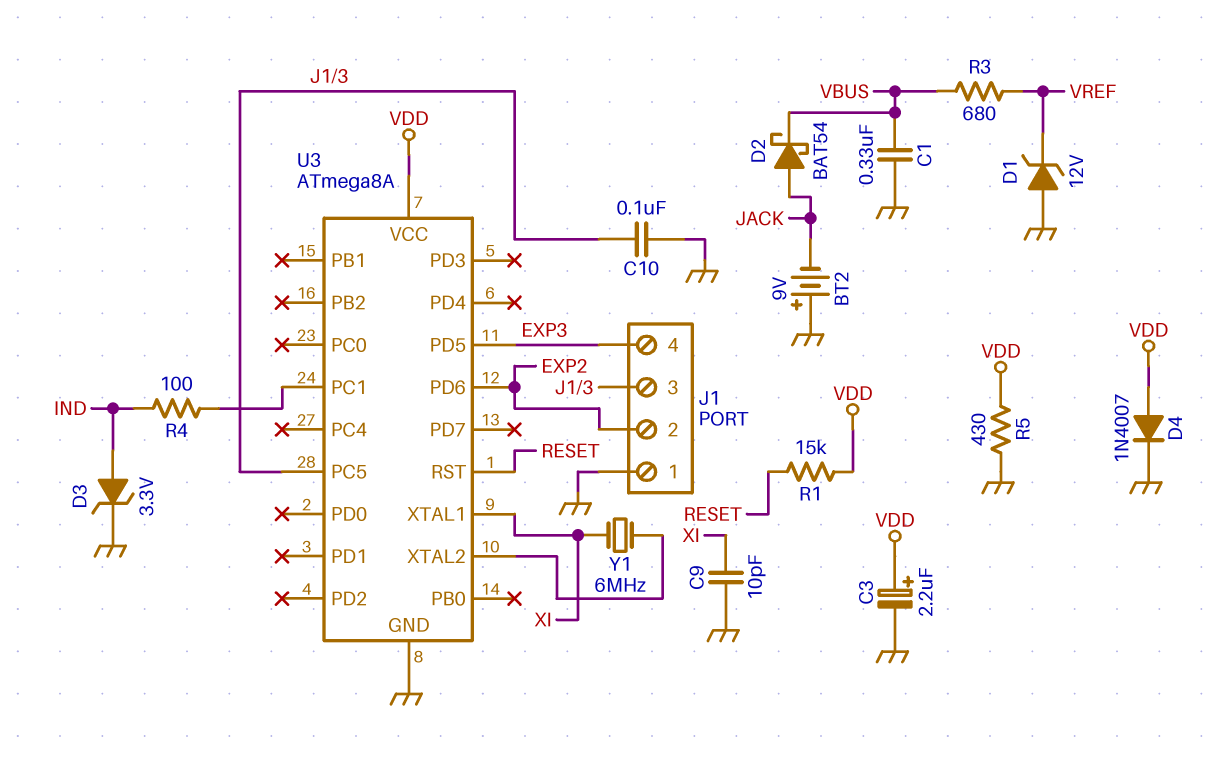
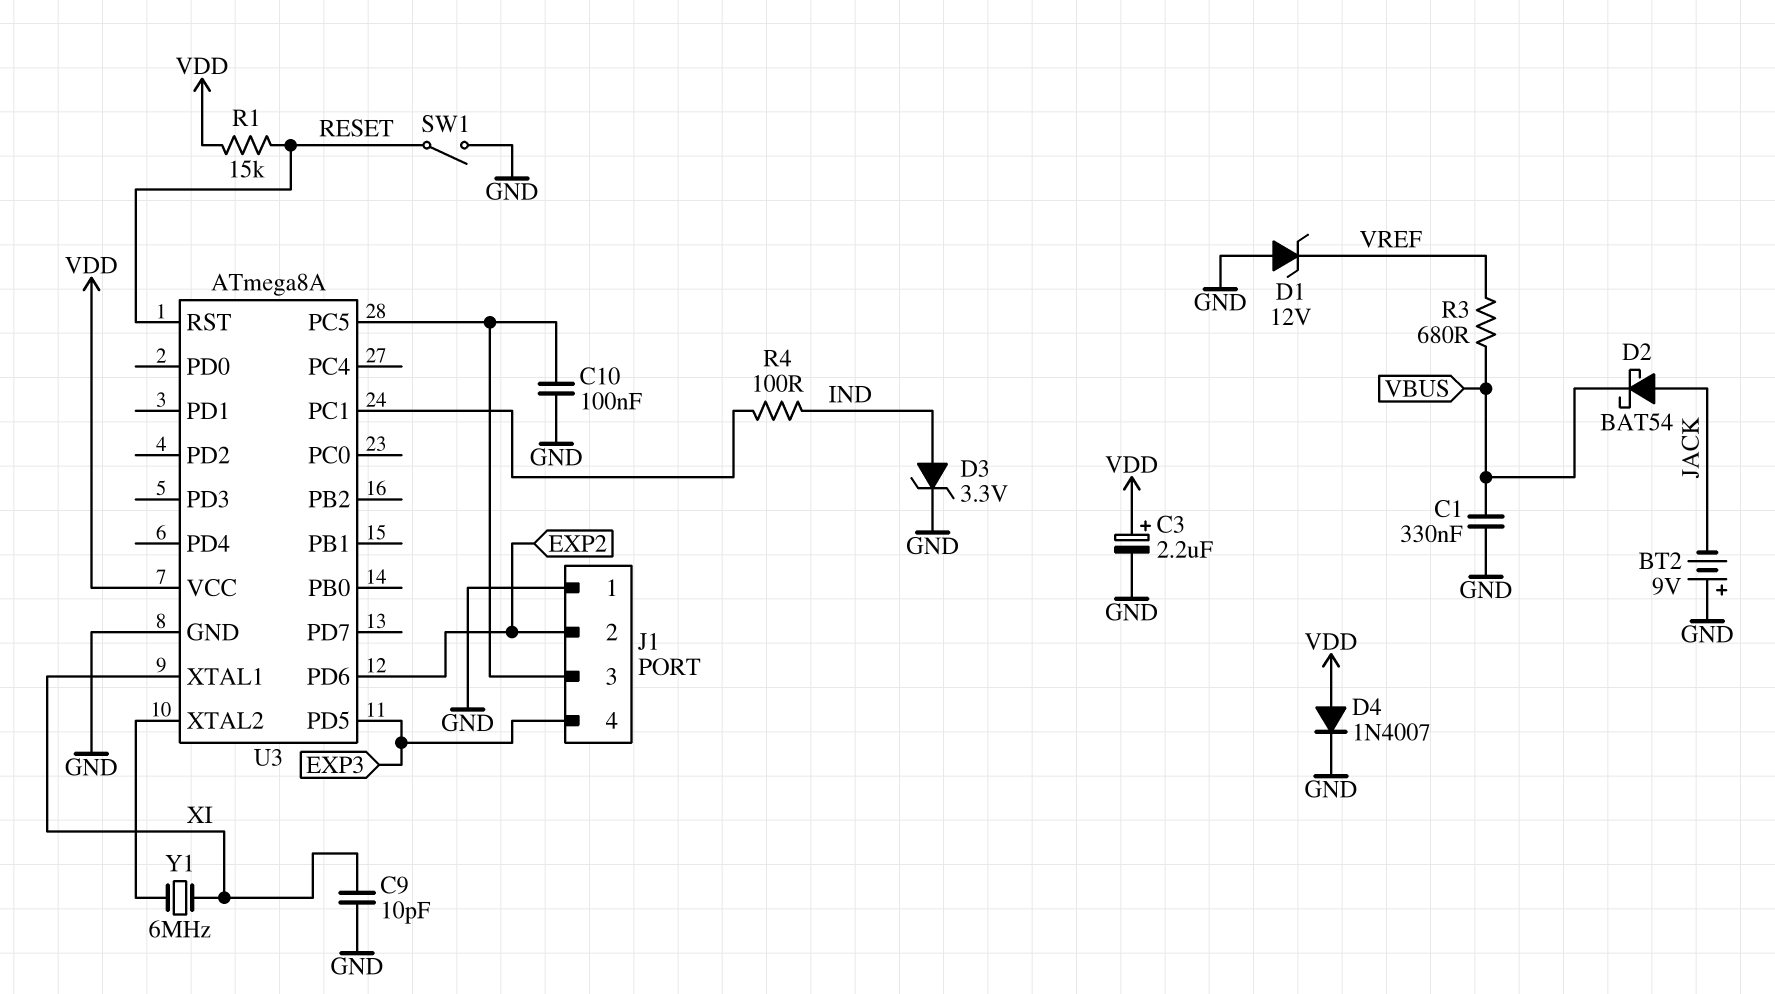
R5: 430 (GND, VDD) -> none
SW1: none -> switch (GND, RESET)

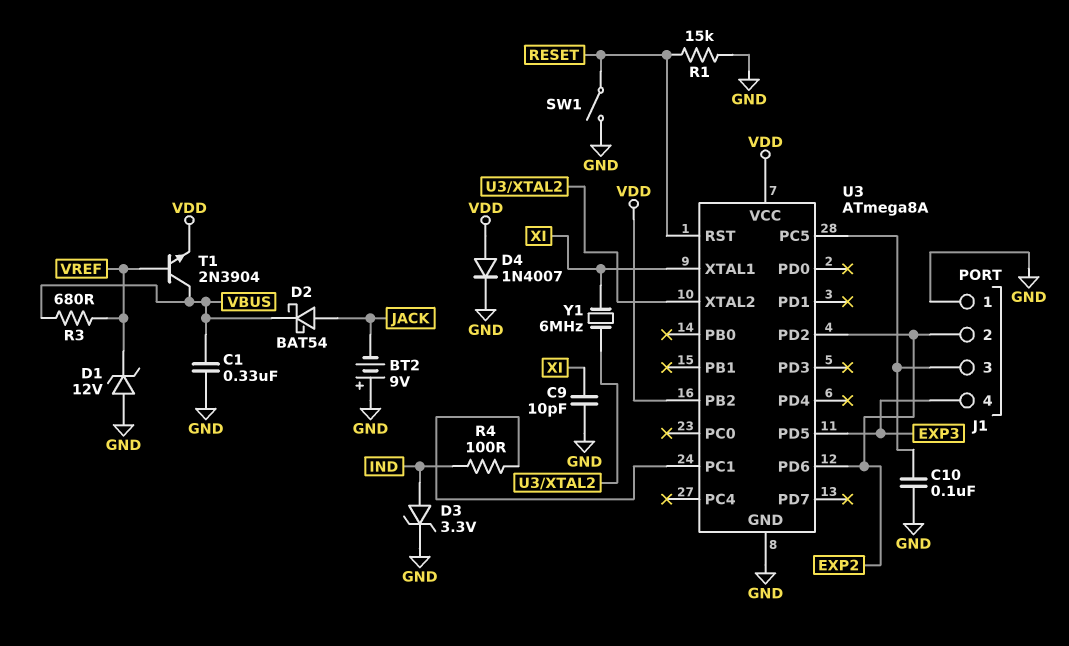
C3: 2.2uF (plus VDD, minus GND) -> none
R1: 15k (RESET, VDD) -> 15k (GND, RESET)
T1: none -> NPN 2N3904 (B VREF, C VBUS, E VDD)
U3 pin PB2: none -> VDD
U3 pin PD2: none -> EXP2

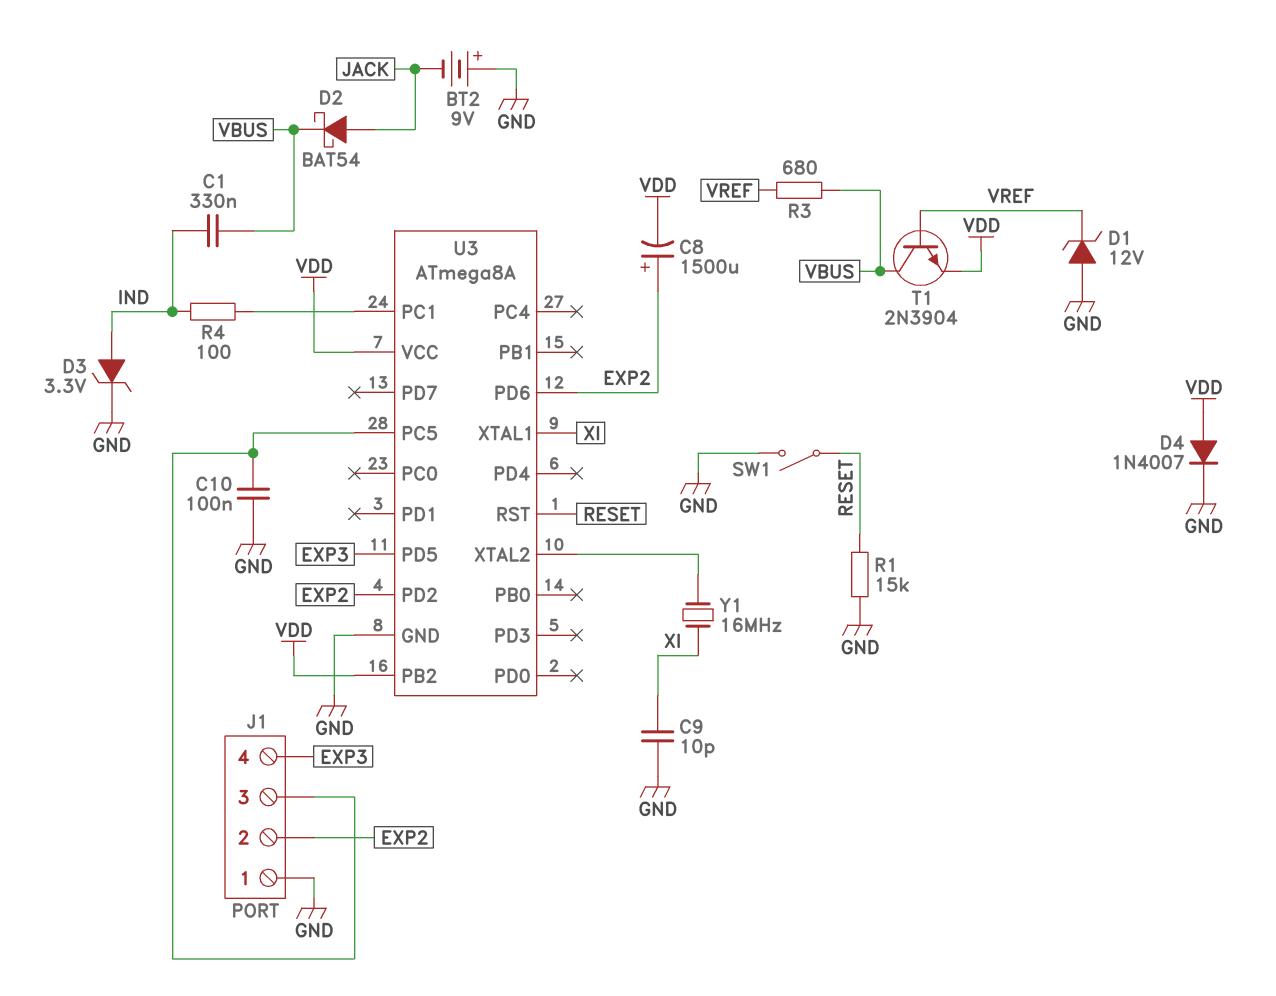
C1: 330nF (GND, VBUS) -> 330nF (IND, VBUS)
C8: none -> 1500uF (plus EXP2, minus VDD)
Y1: 6MHz (U3/XTAL2, XI) -> 16MHz (U3/XTAL2, XI)

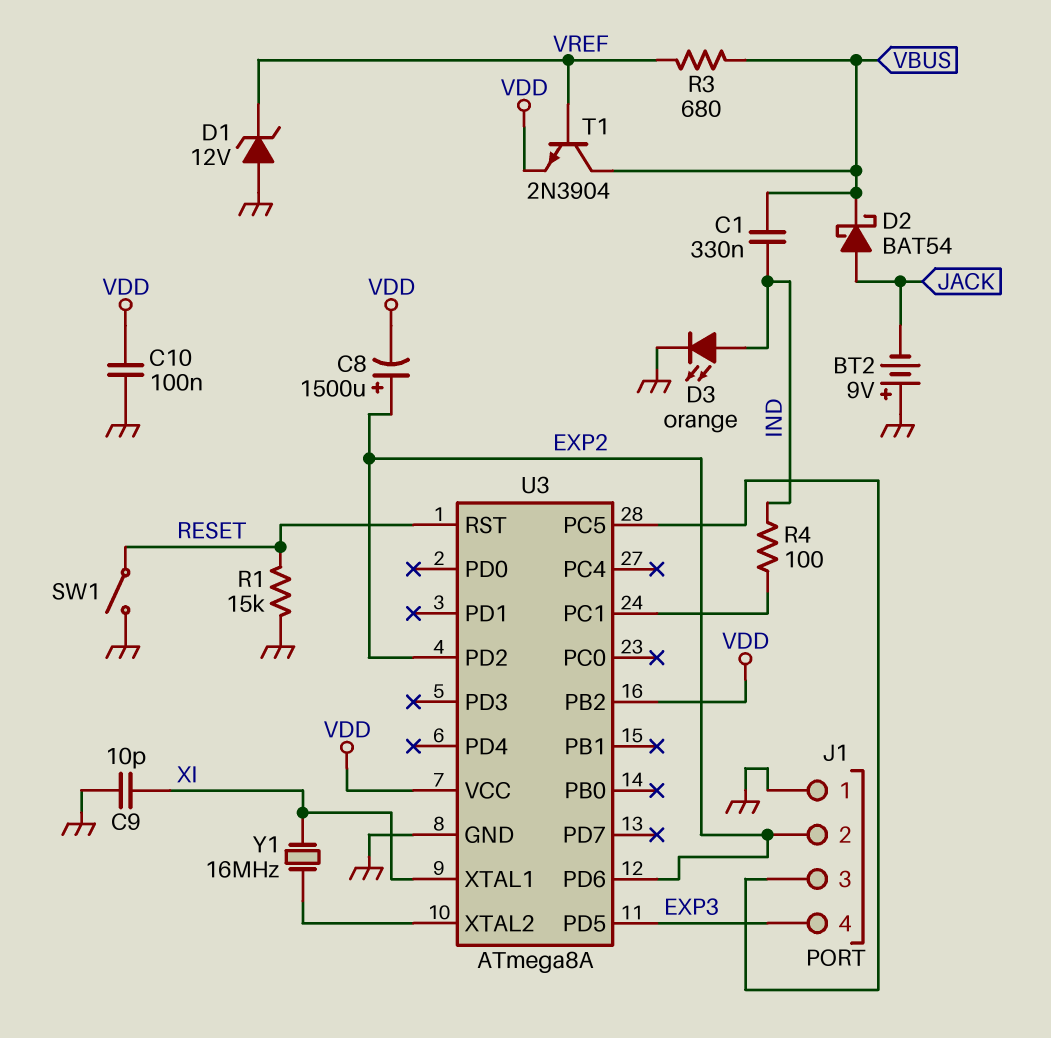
C10: 100nF (GND, J1/3) -> 100nF (GND, VDD)
D3: zener 3.3V (A IND, K GND) -> LED orange (A IND, K GND)
D4: diode 1N4007 (A VDD, K GND) -> none

